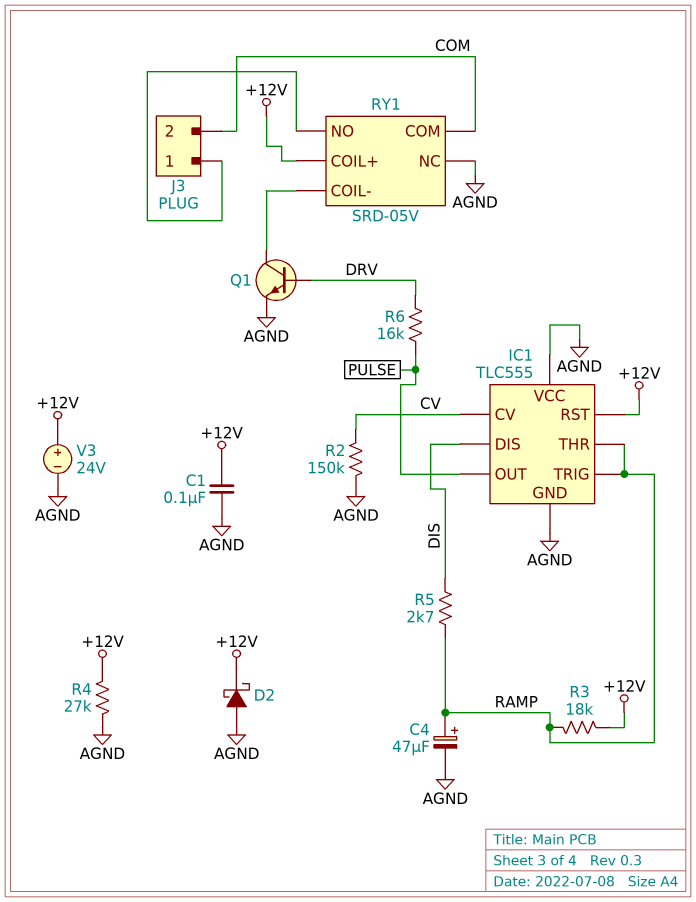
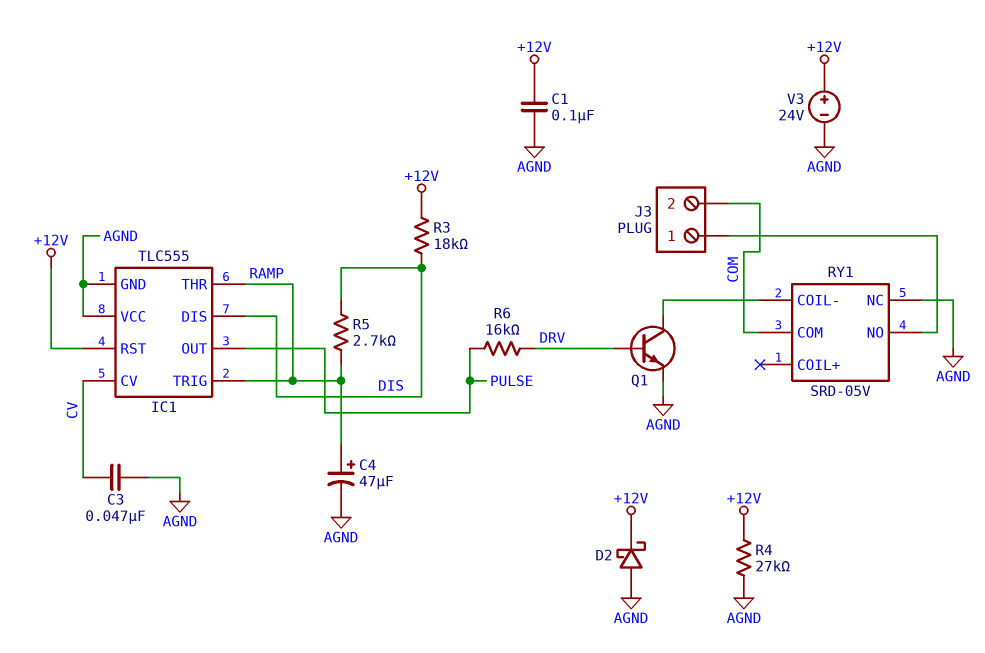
C3: none -> 47nF (AGND, CV)
R2: 150k (AGND, CV) -> none
R3: 18k (+12V, RAMP) -> 18k (+12V, DIS)
RY1 pin COIL+: +12V -> none

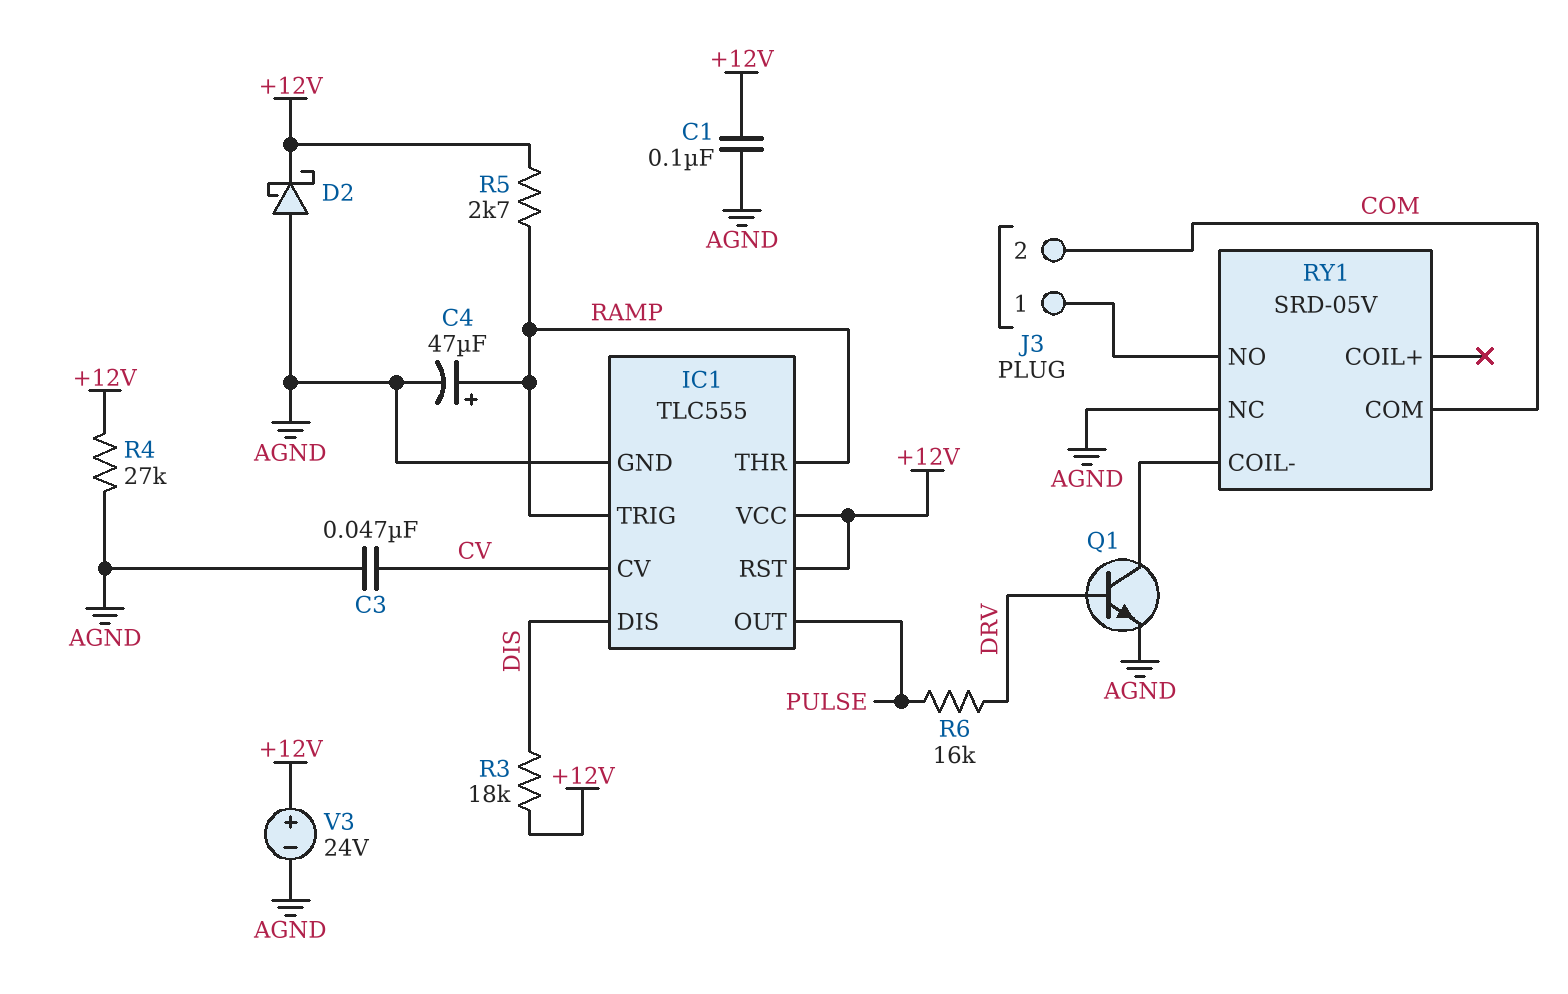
IC1 pin VCC: AGND -> +12V
R5: 2.7k (DIS, RAMP) -> 2.7k (+12V, RAMP)

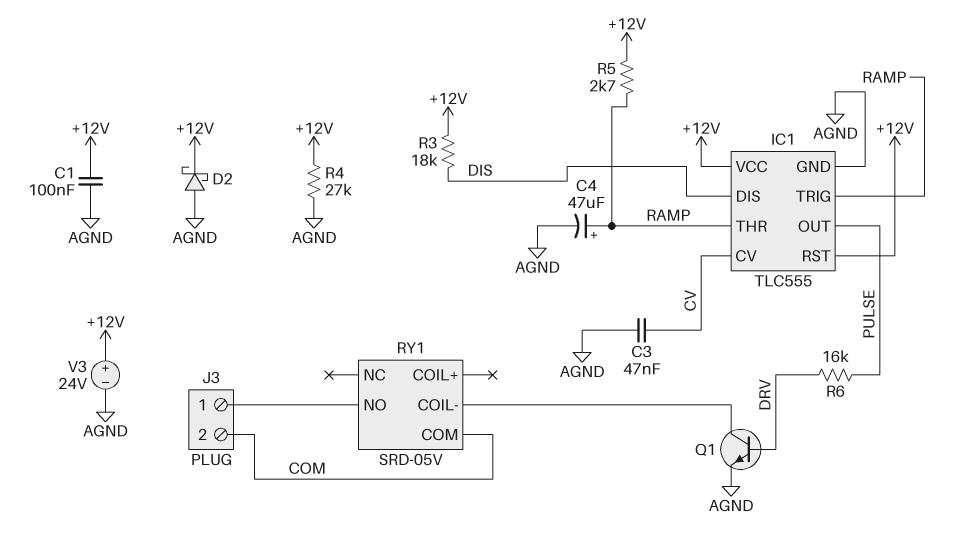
RY1 pin NC: AGND -> none

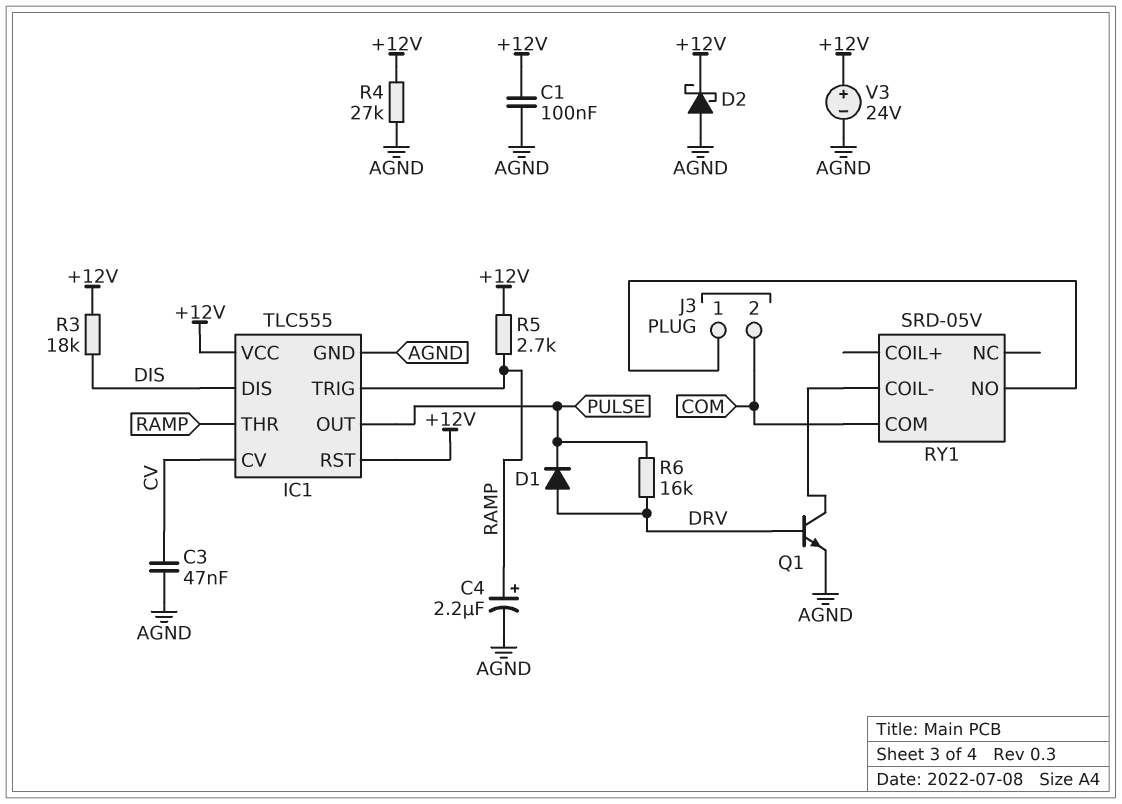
C4: 47uF (plus RAMP, minus AGND) -> 2.2uF (plus RAMP, minus AGND)
D1: none -> diode (A DRV, K PULSE)

